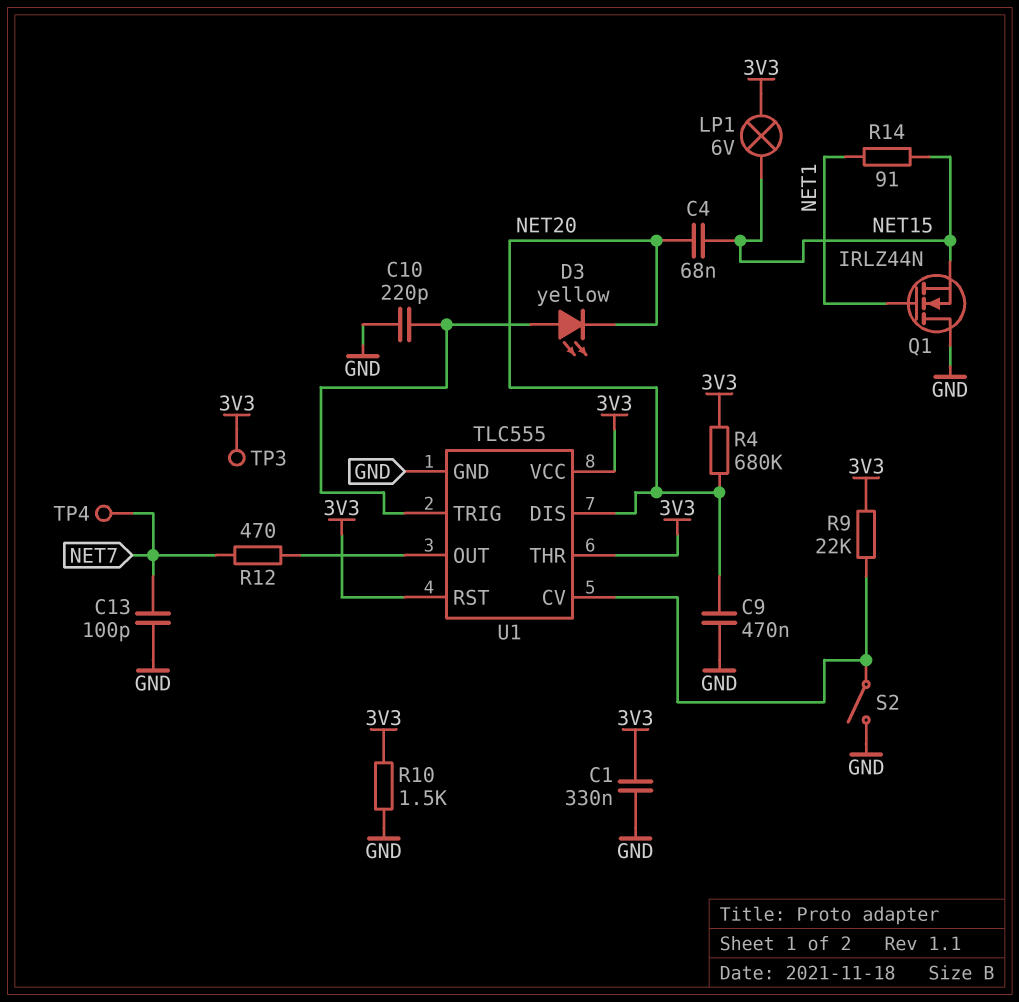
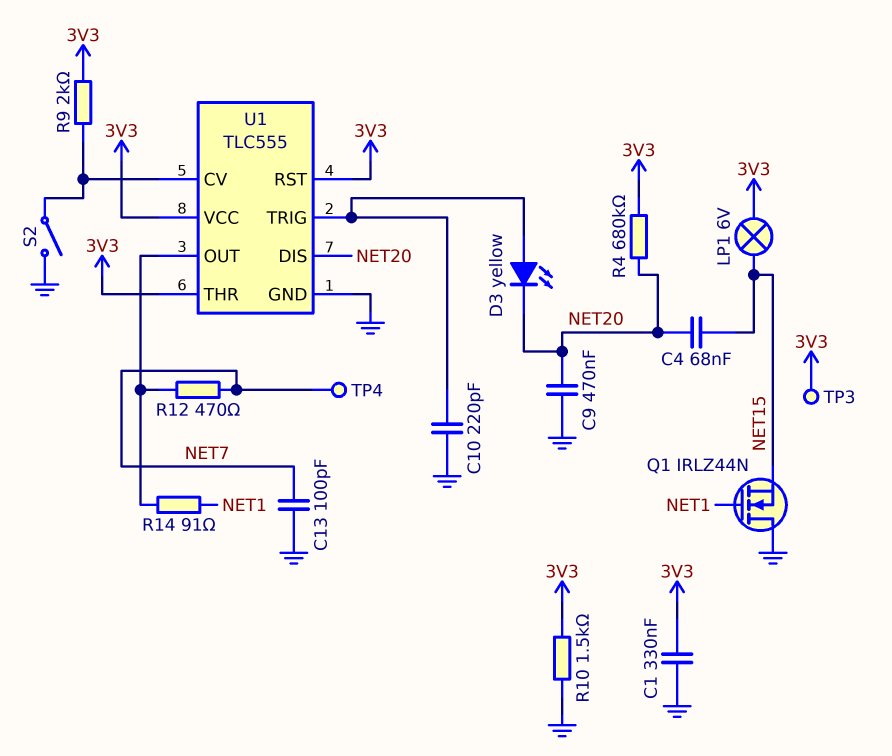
R9: 22k (3V3, U1/CV) -> 2k (3V3, U1/CV)
R14: 91 (NET1, NET15) -> 91 (NET1, U1/OUT)

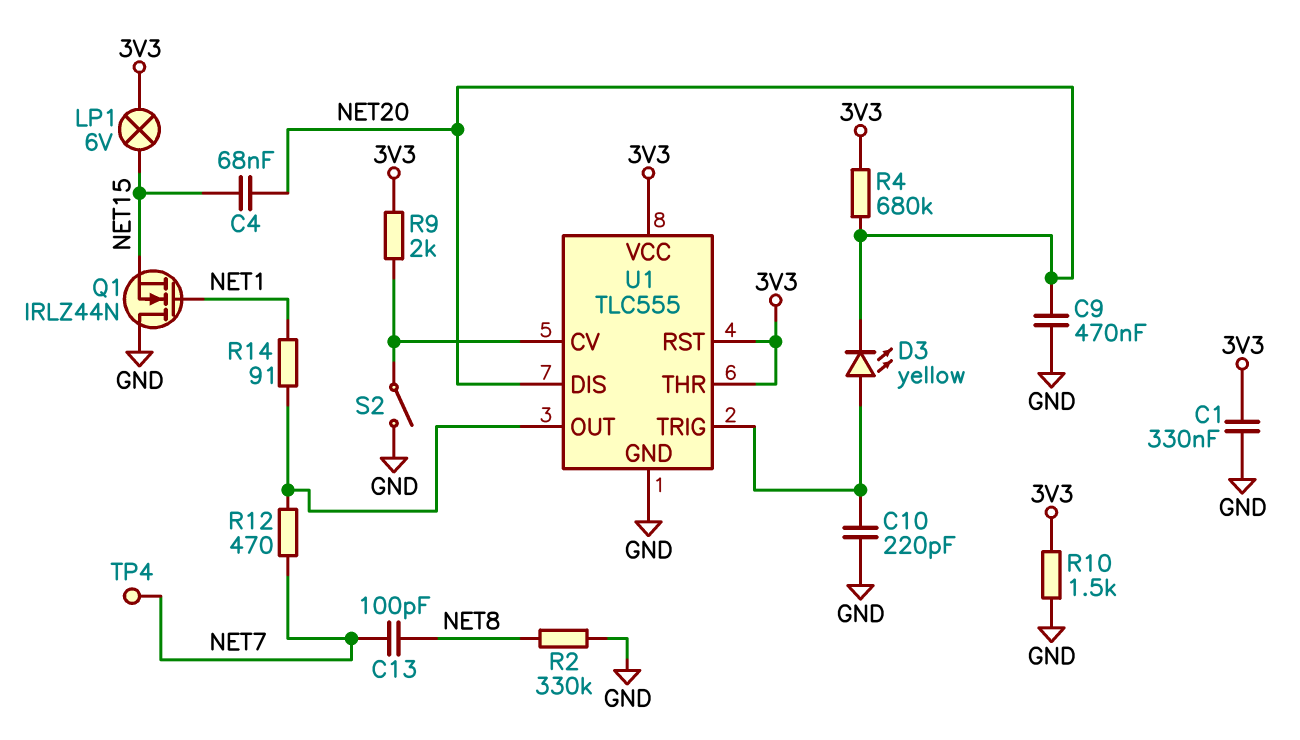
C13: 100pF (GND, NET7) -> 100pF (NET7, NET8)
R2: none -> 330k (GND, NET8)
TP3: test point (3V3) -> none

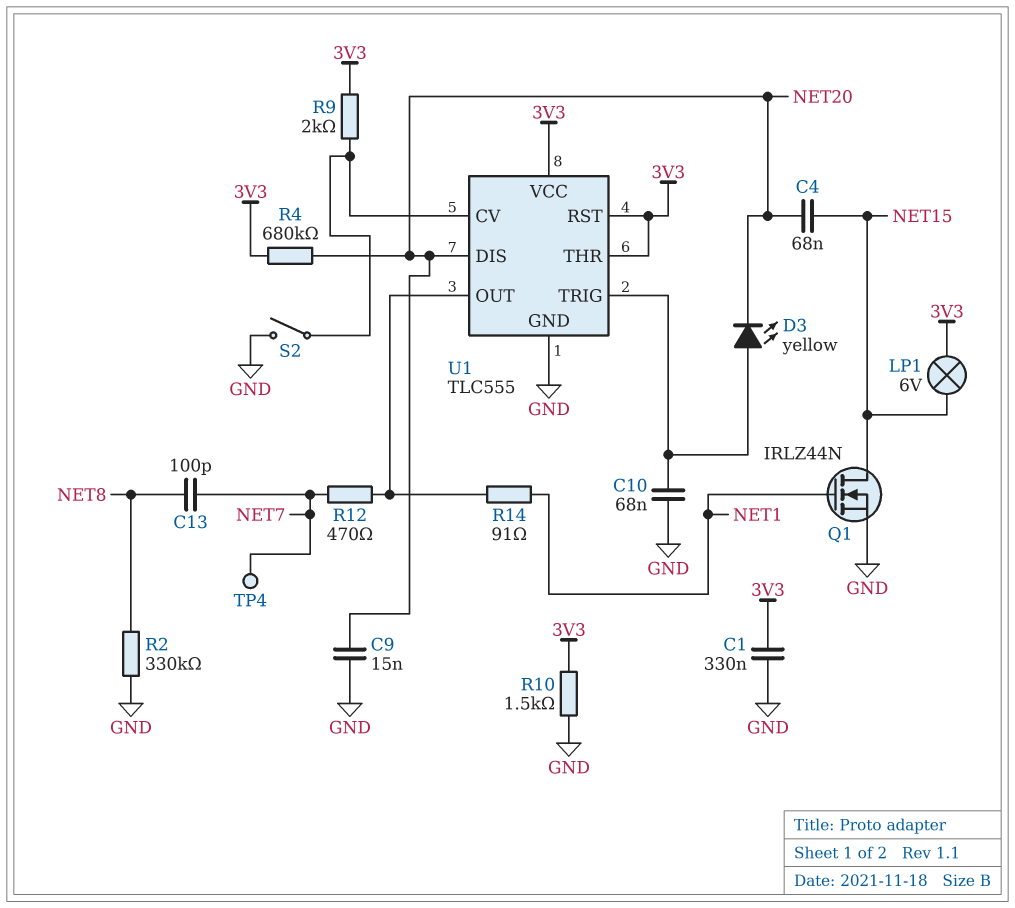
C9: 470nF (GND, NET20) -> 15nF (GND, NET20)
C10: 220pF (GND, U1/TRIG) -> 68nF (GND, U1/TRIG)
Q1: NMOS IRLZ44N (G NET1, D GND, S NET15) -> NMOS IRLZ44N (G NET1, D NET15, S GND)

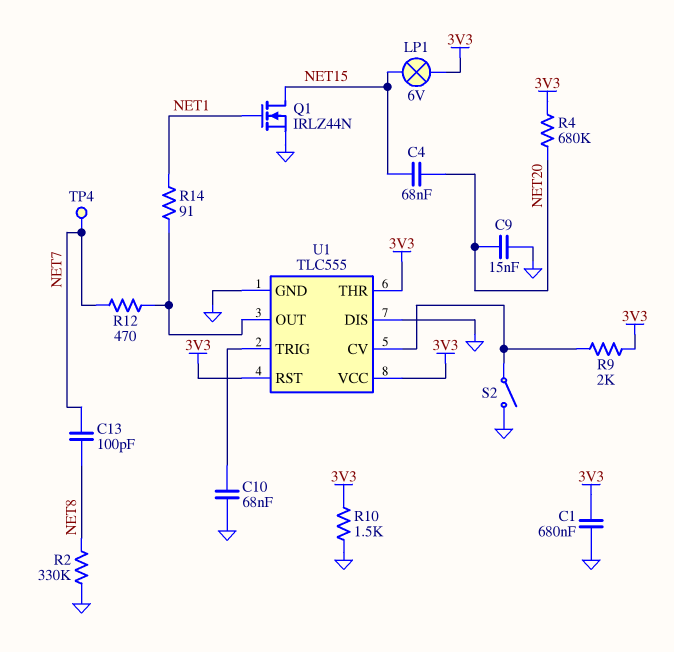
C1: 330nF (3V3, GND) -> 680nF (3V3, GND)
D3: LED yellow (A U1/TRIG, K NET20) -> none
U1 pin DIS: NET20 -> GND

